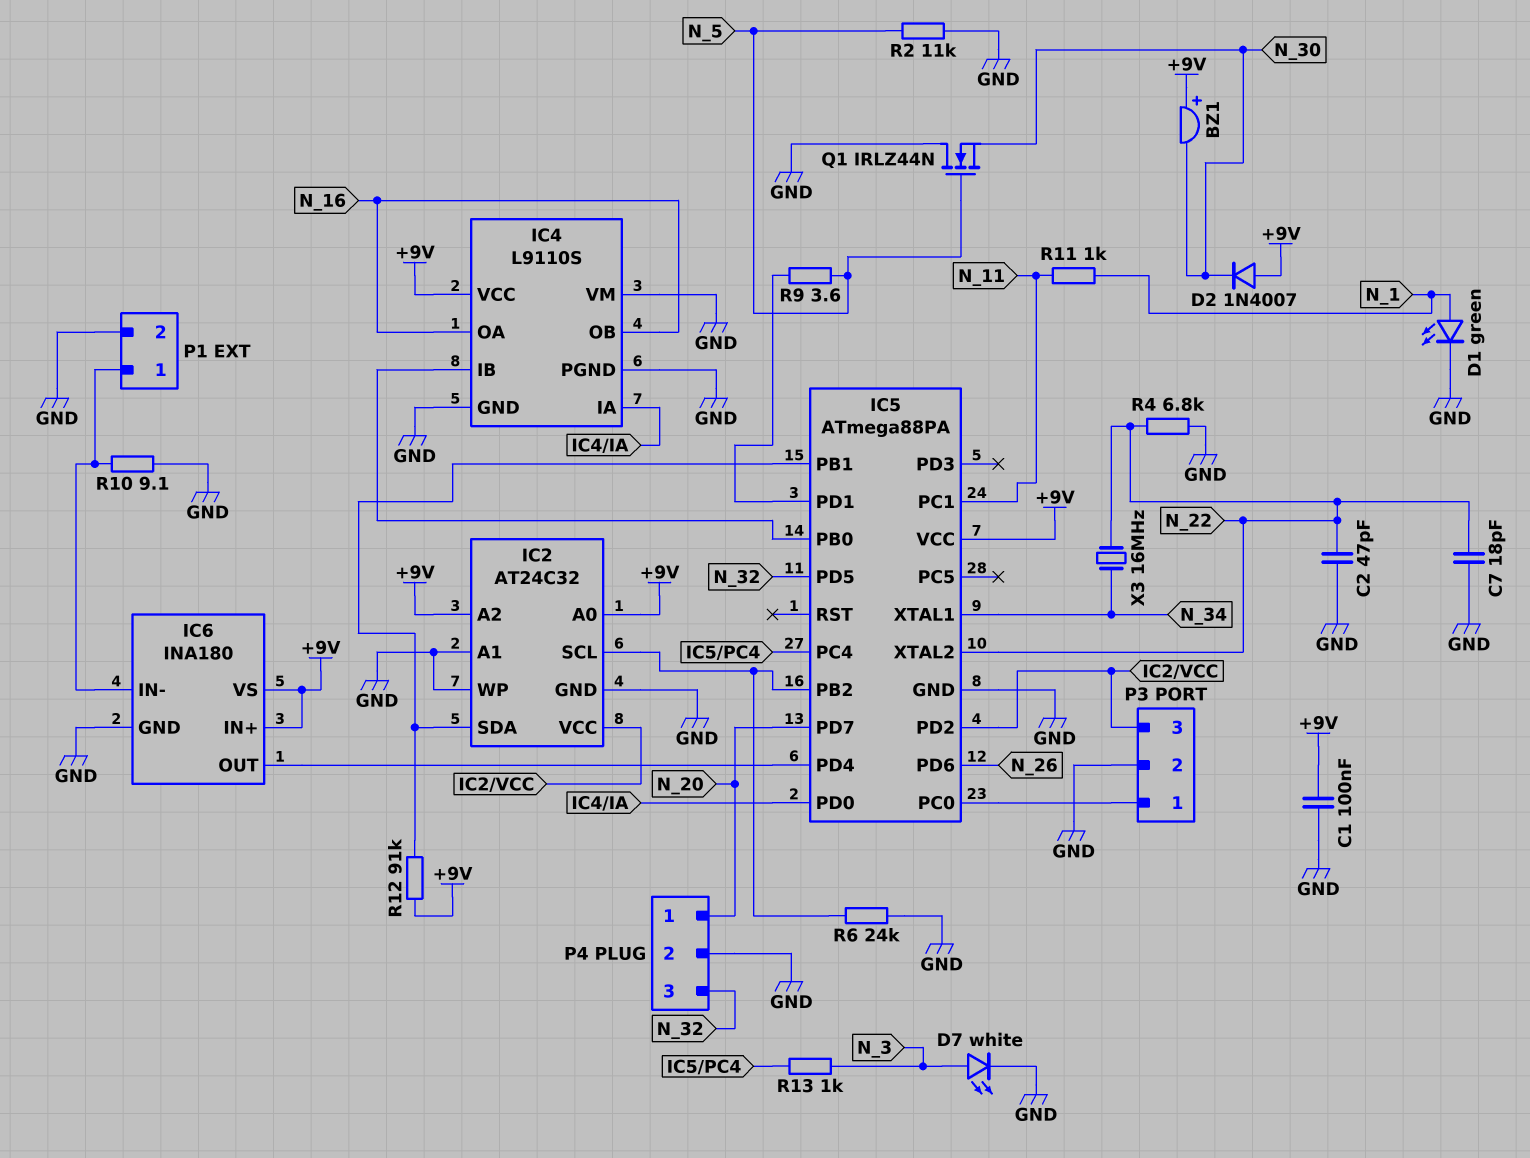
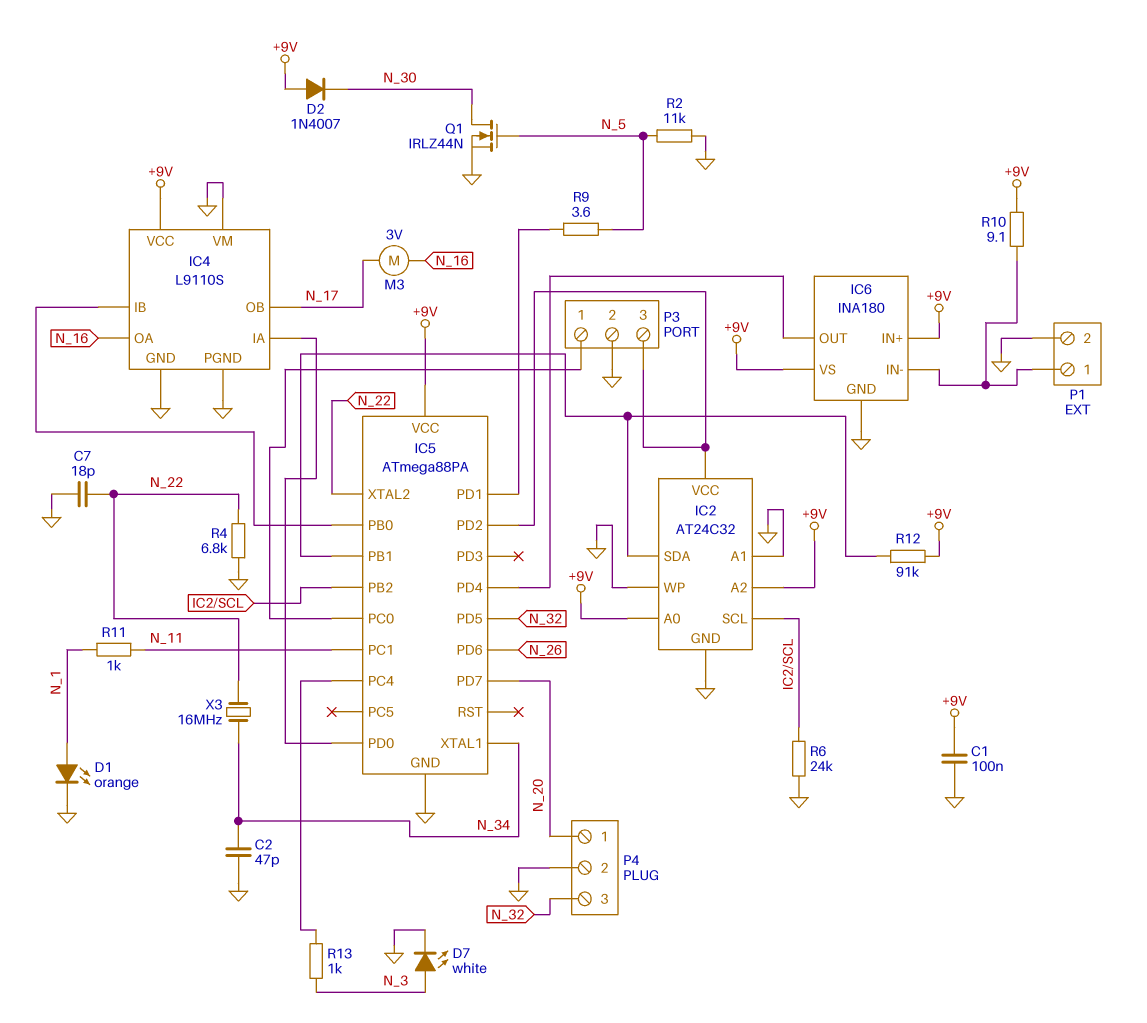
BZ1: buzzer (plus +9V, minus N_30) -> none
C2: 47pF (GND, N_22) -> 47pF (GND, N_34)
D1: LED green (A N_1, K GND) -> LED orange (A N_1, K GND)
IC4 pin OB: N_16 -> N_17
M3: none -> motor 3V (N_16, N_17)
Q1: NMOS IRLZ44N (G N_5, D GND, S N_30) -> NMOS IRLZ44N (G N_5, D N_30, S GND)
R10: 9.1 (GND, IC6/IN-) -> 9.1 (+9V, IC6/IN-)

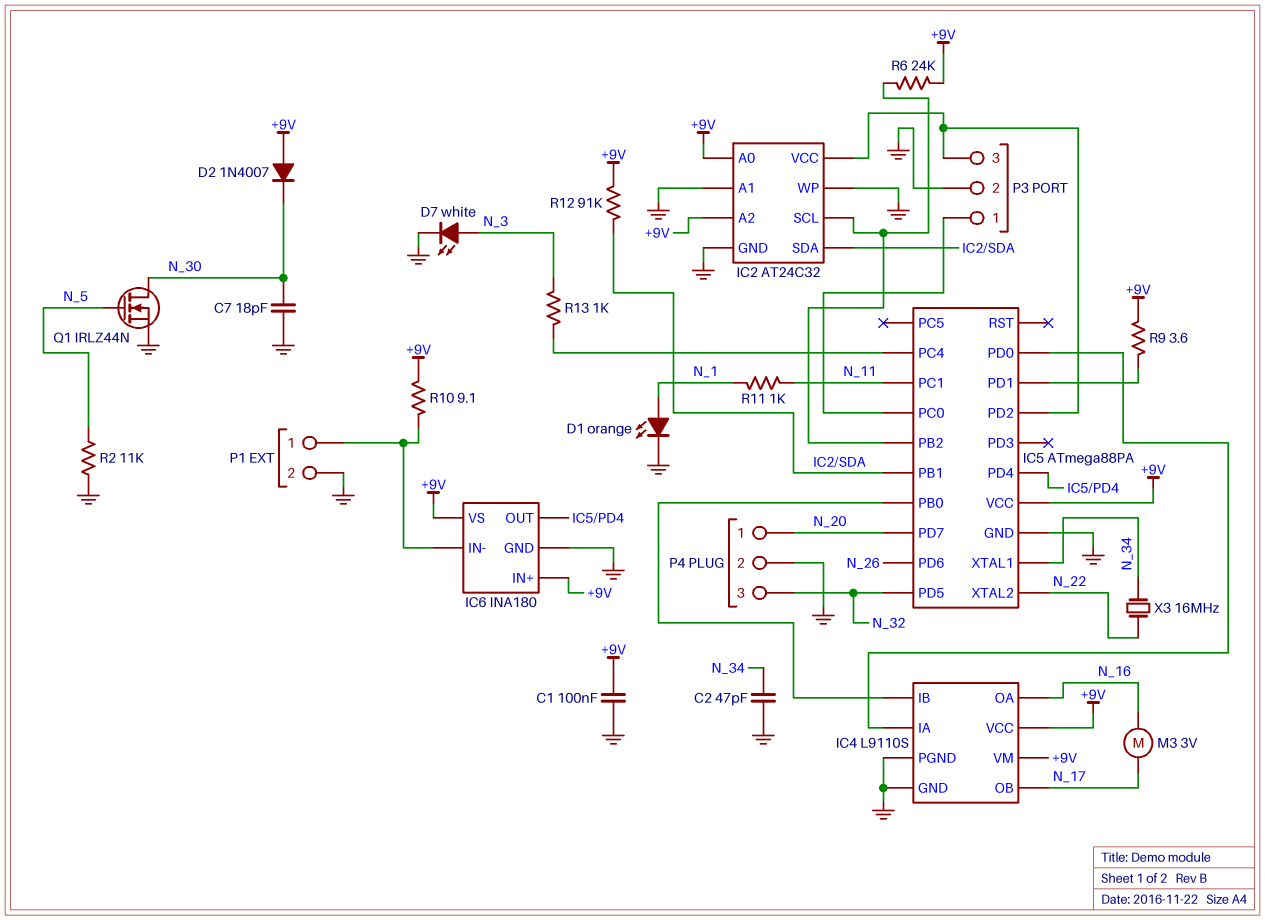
C7: 18pF (GND, N_22) -> 18pF (GND, N_30)
IC4 pin VM: GND -> +9V
R4: 6.8k (GND, N_22) -> none
R6: 24k (GND, IC2/SCL) -> 24k (+9V, IC2/SCL)
R9: 3.6 (IC5/PD1, N_5) -> 3.6 (+9V, IC5/PD1)

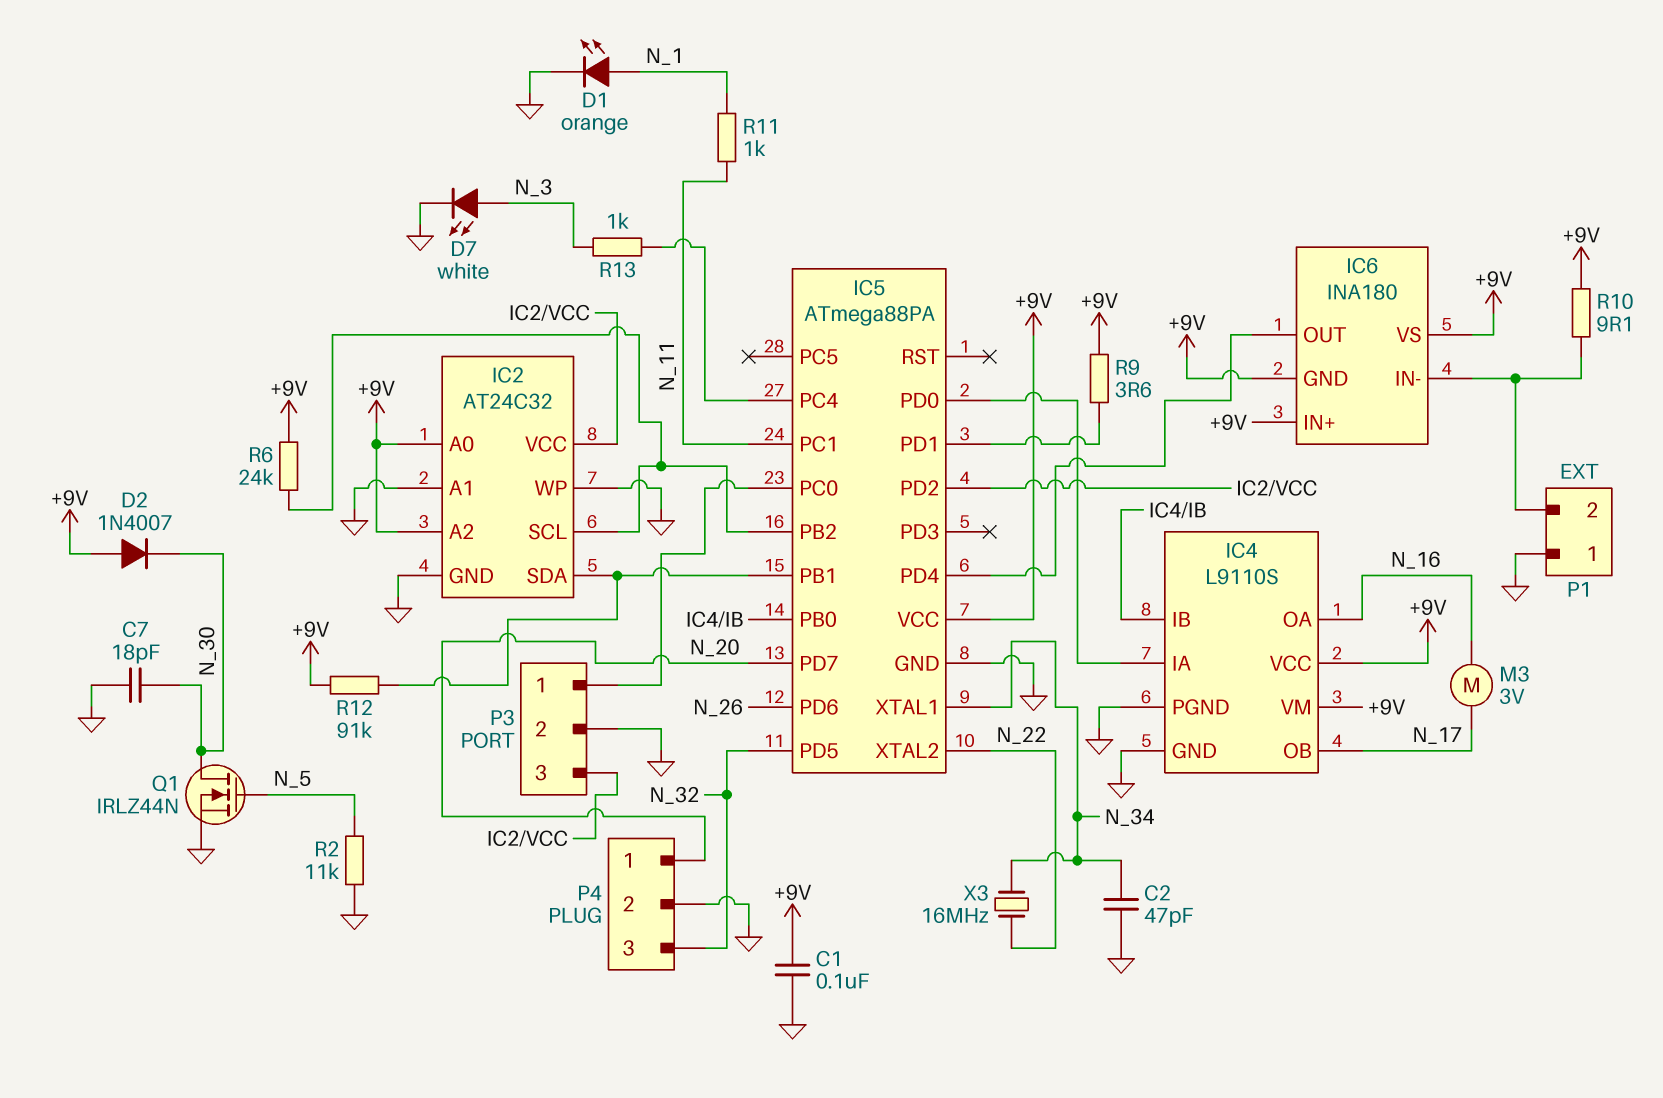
IC6 pin GND: GND -> +9V
P1 pin 1: IC6/IN- -> GND
P1 pin 2: GND -> IC6/IN-

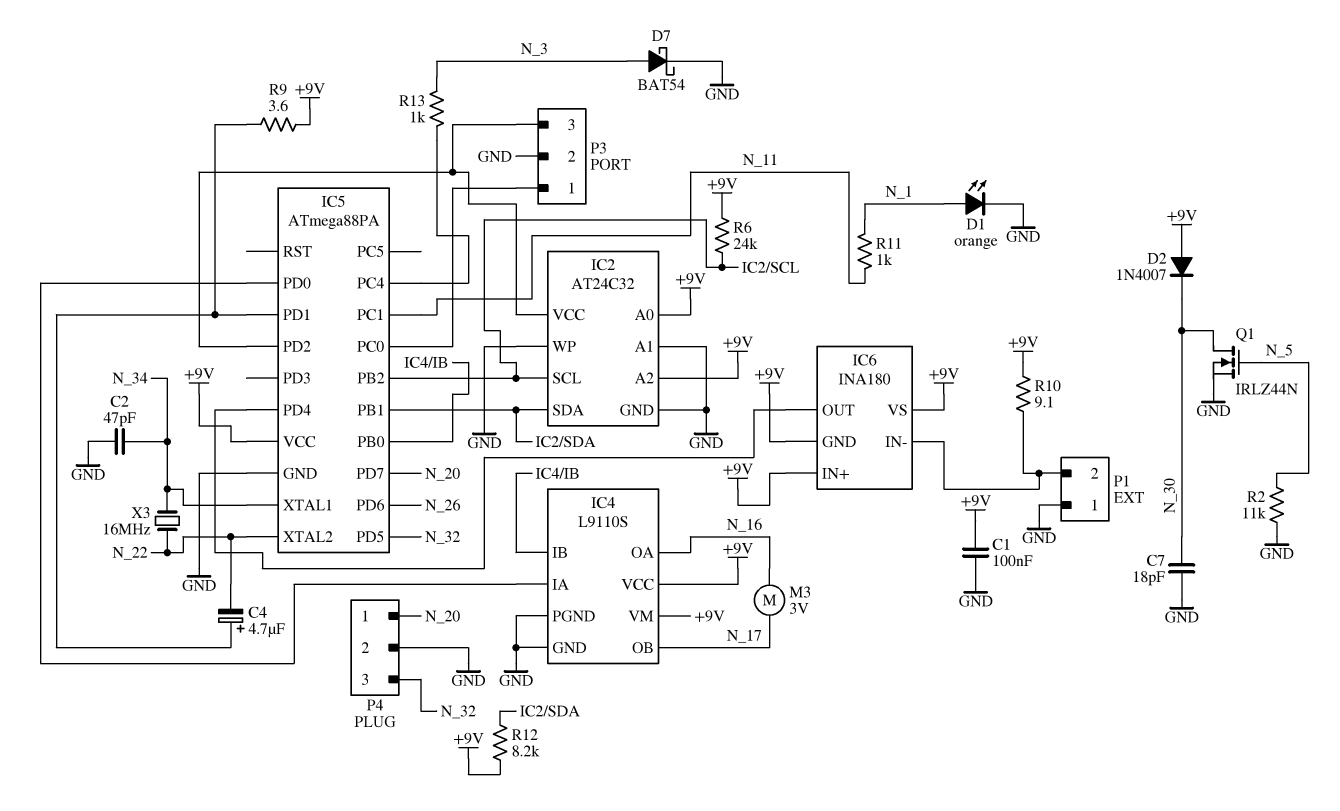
C4: none -> 4.7uF (plus IC5/PD1, minus N_22)
D7: LED white (A N_3, K GND) -> schottky BAT54 (A N_3, K GND)
R12: 91k (+9V, IC2/SDA) -> 8.2k (+9V, IC2/SDA)

